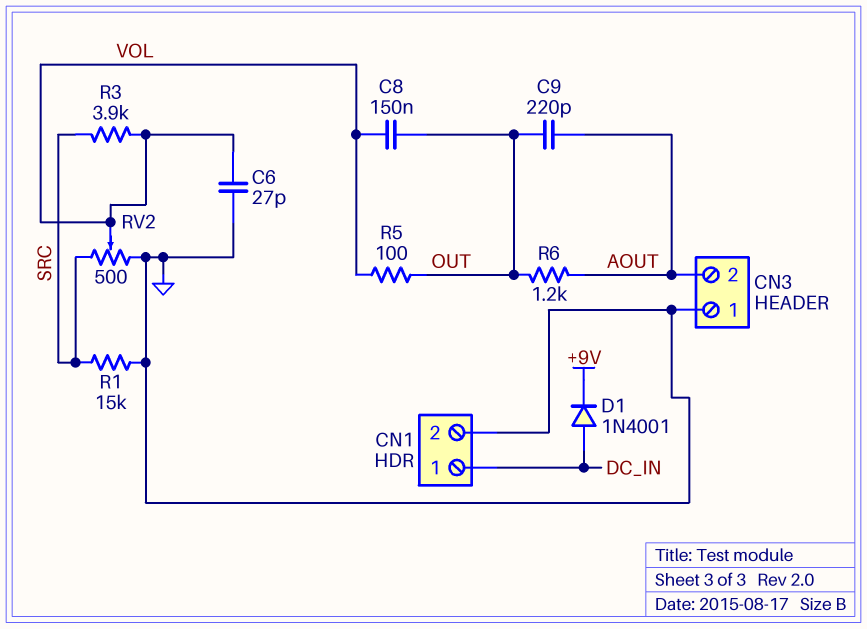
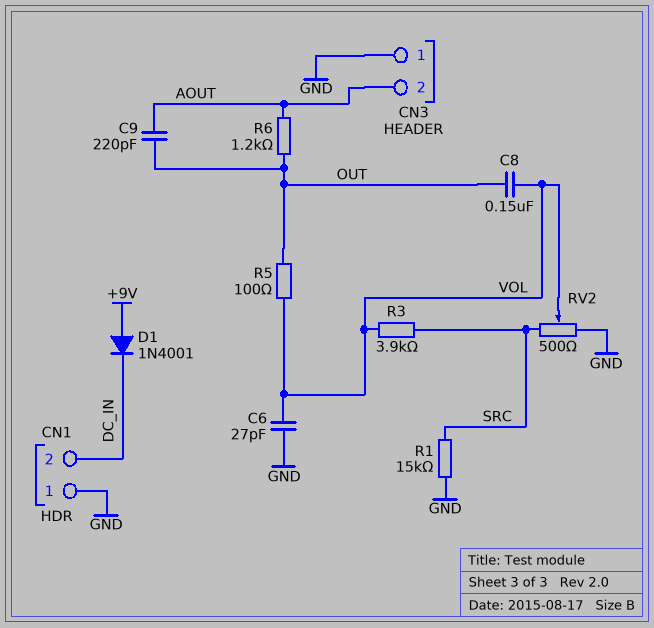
CN1 pin 1: DC_IN -> GND
CN1 pin 2: GND -> DC_IN
D1: diode 1N4001 (A DC_IN, K +9V) -> diode 1N4001 (A +9V, K DC_IN)

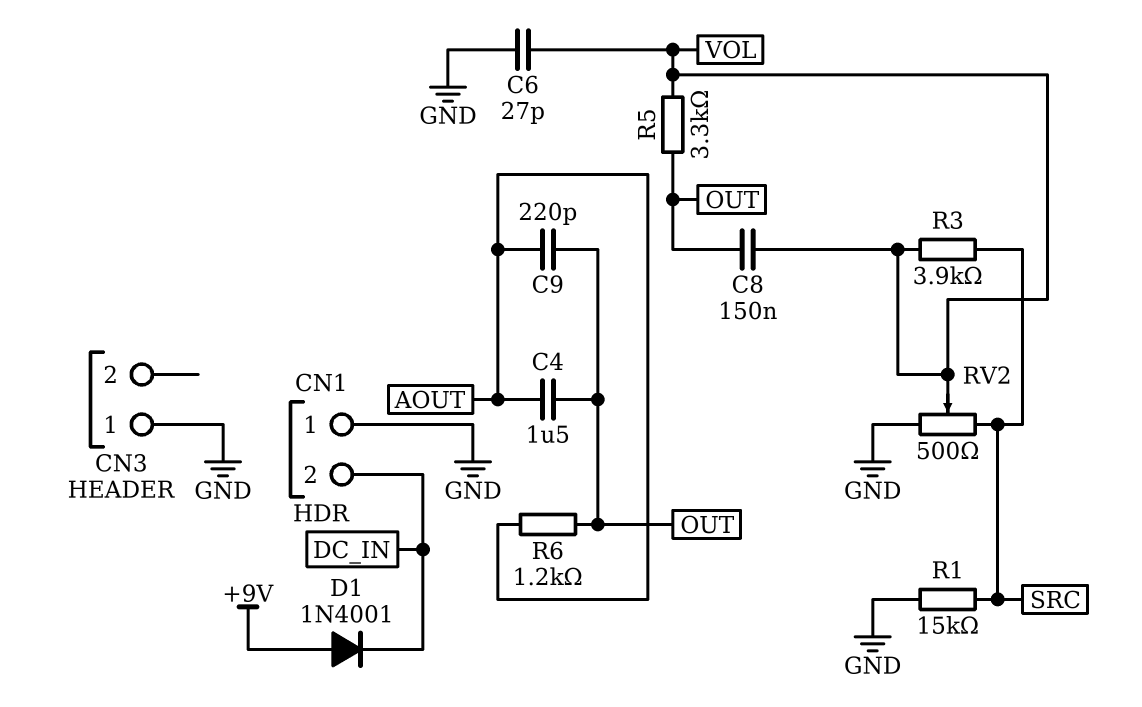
C4: none -> 1.5uF (AOUT, OUT)
CN3 pin 2: AOUT -> none
R5: 100 (OUT, VOL) -> 3.3k (OUT, VOL)

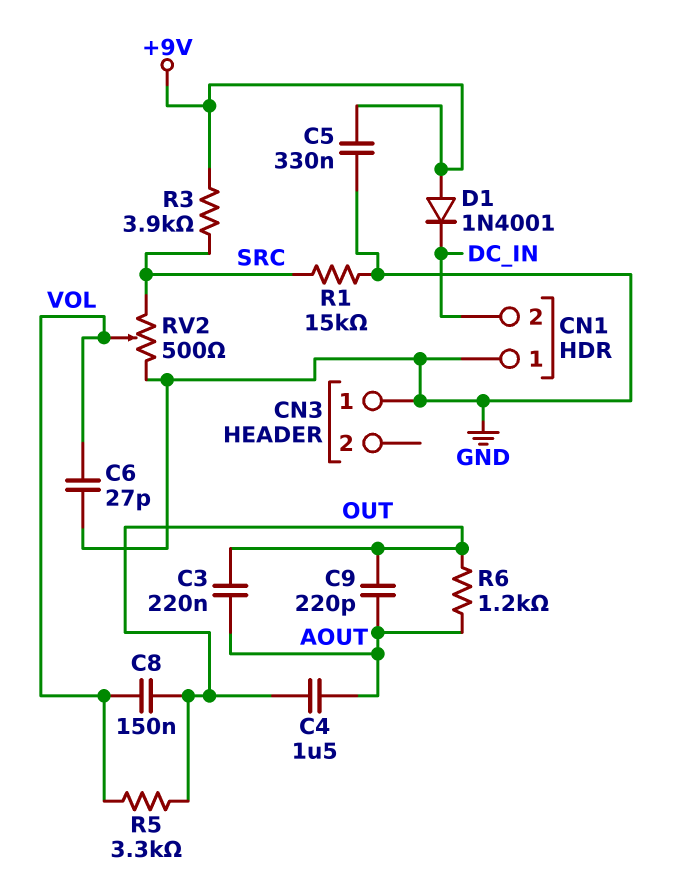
C3: none -> 220nF (AOUT, OUT)
C5: none -> 330nF (+9V, GND)
R3: 3.9k (SRC, VOL) -> 3.9k (+9V, SRC)

